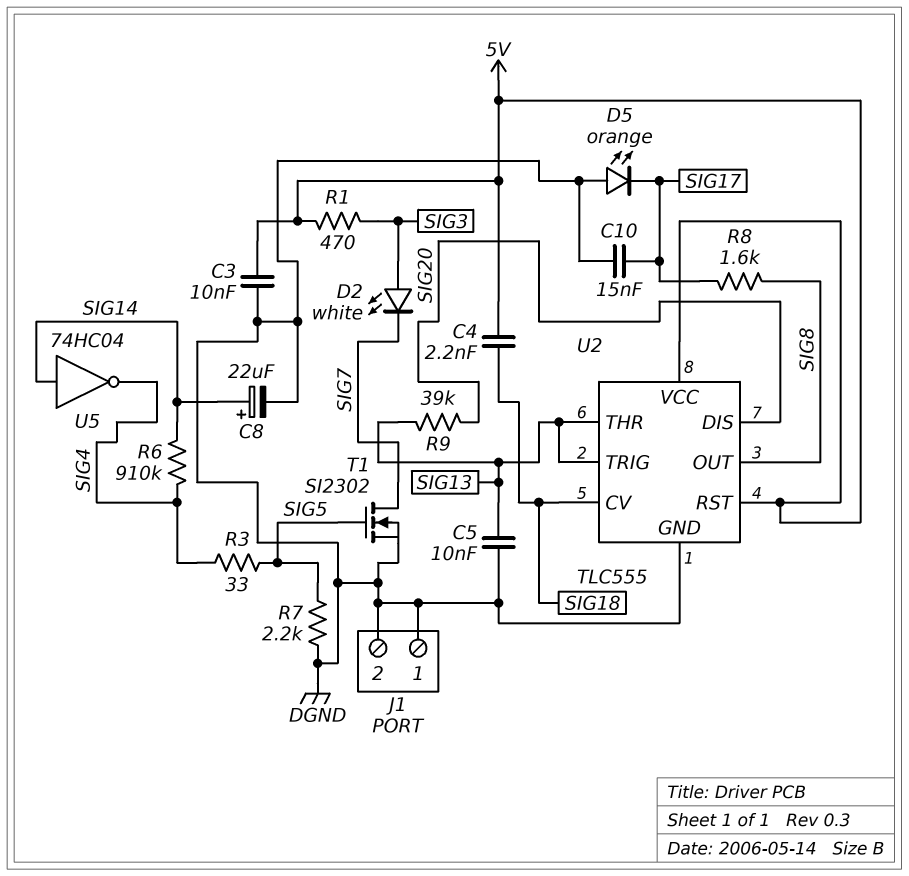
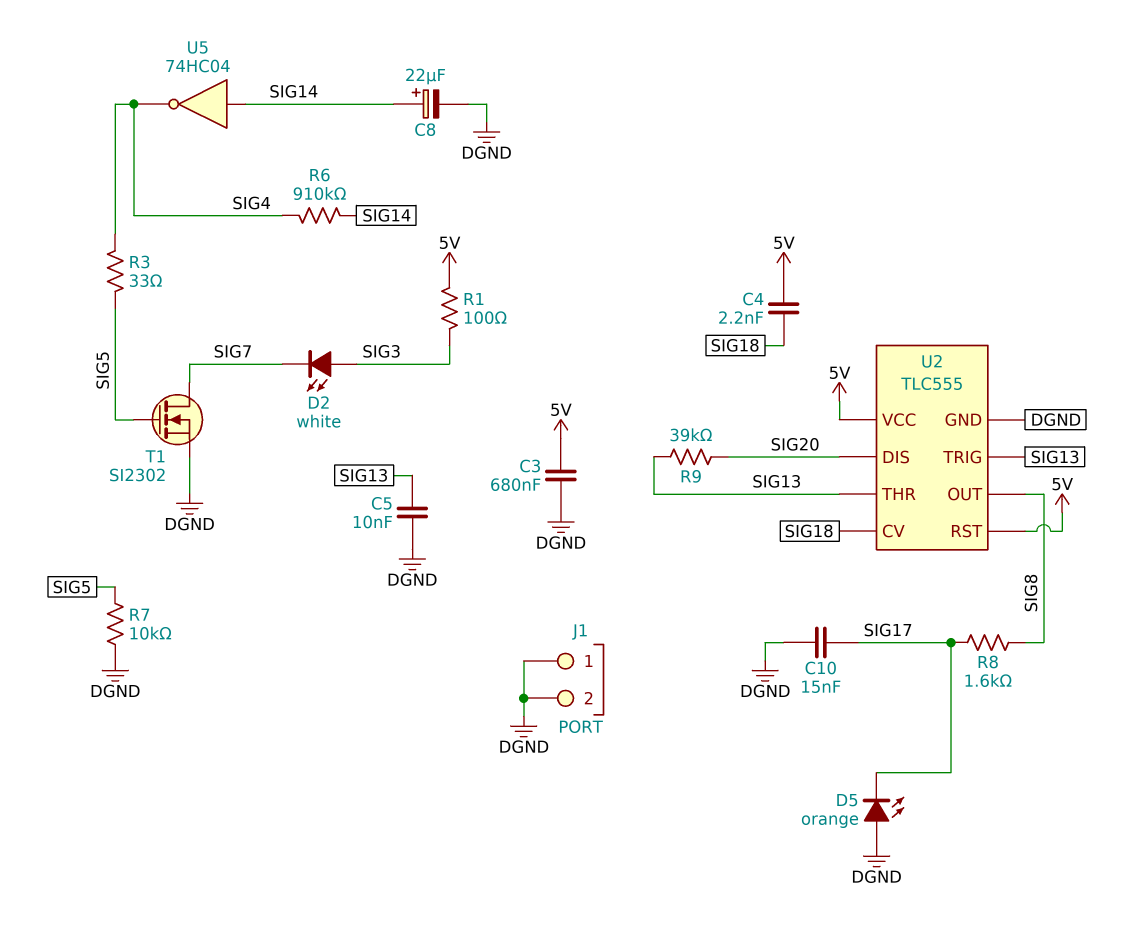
C3: 10nF (5V, DGND) -> 680nF (5V, DGND)
R1: 470 (5V, SIG3) -> 100 (5V, SIG3)
R7: 2.2k (DGND, SIG5) -> 10k (DGND, SIG5)

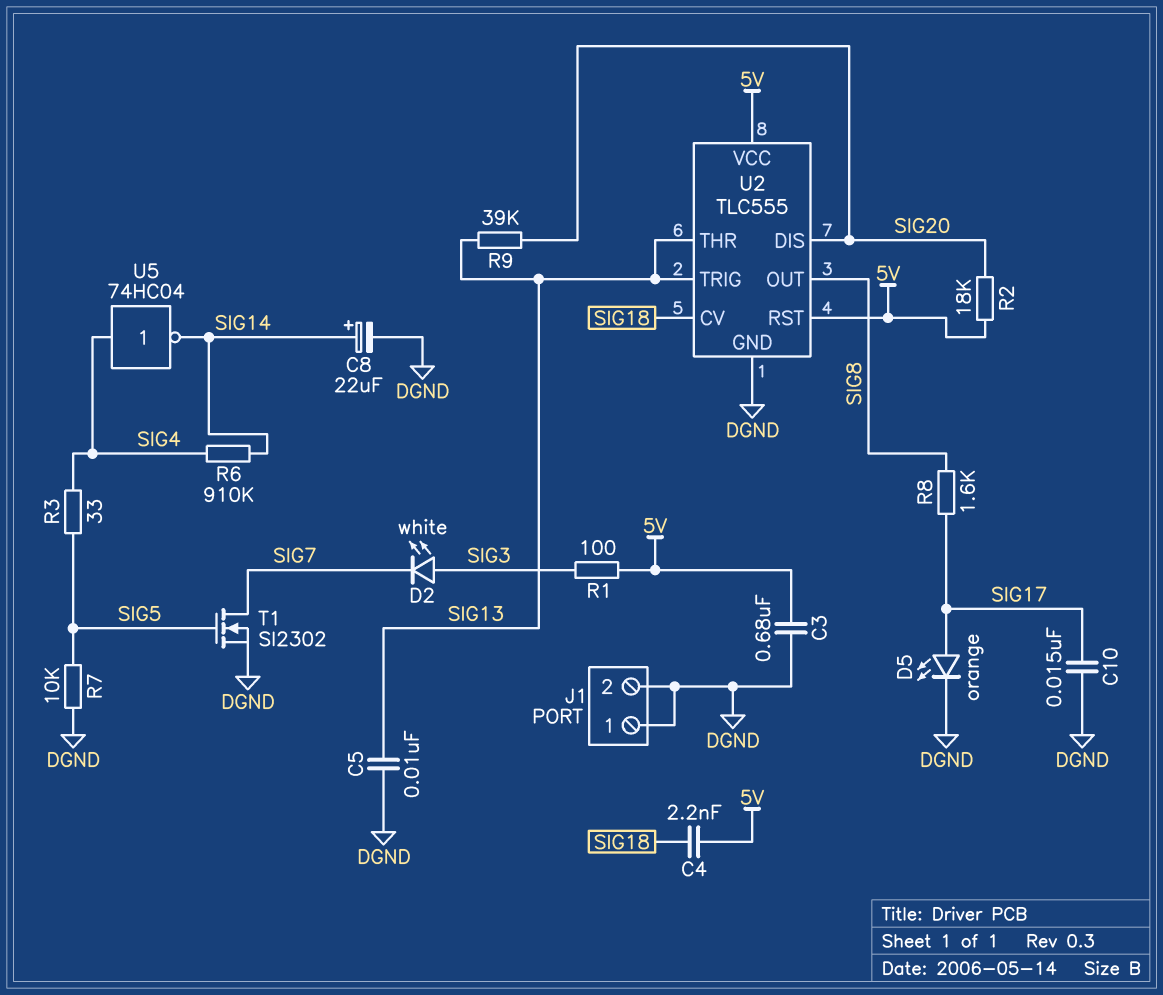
D5: LED orange (A DGND, K SIG17) -> LED orange (A SIG17, K DGND)
R2: none -> 18k (5V, SIG20)
U5: NOT 74HC04 (in SIG14, out SIG4) -> NOT 74HC04 (in SIG4, out SIG14)

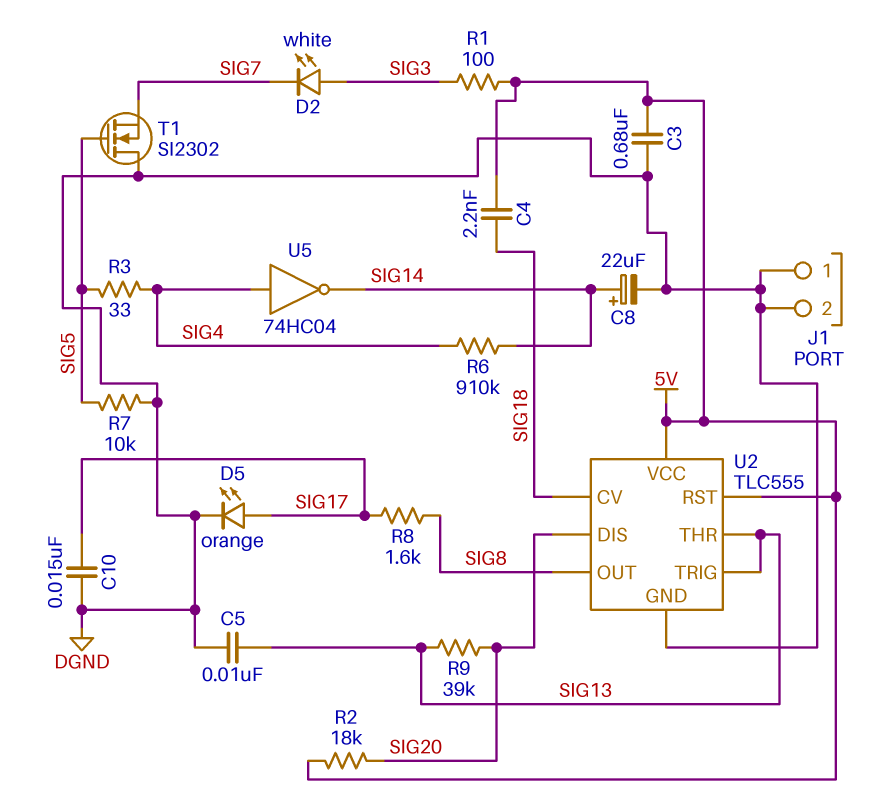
T1: NMOS SI2302 (G SIG5, D SIG7, S DGND) -> NMOS SI2302 (G SIG5, D DGND, S SIG7)

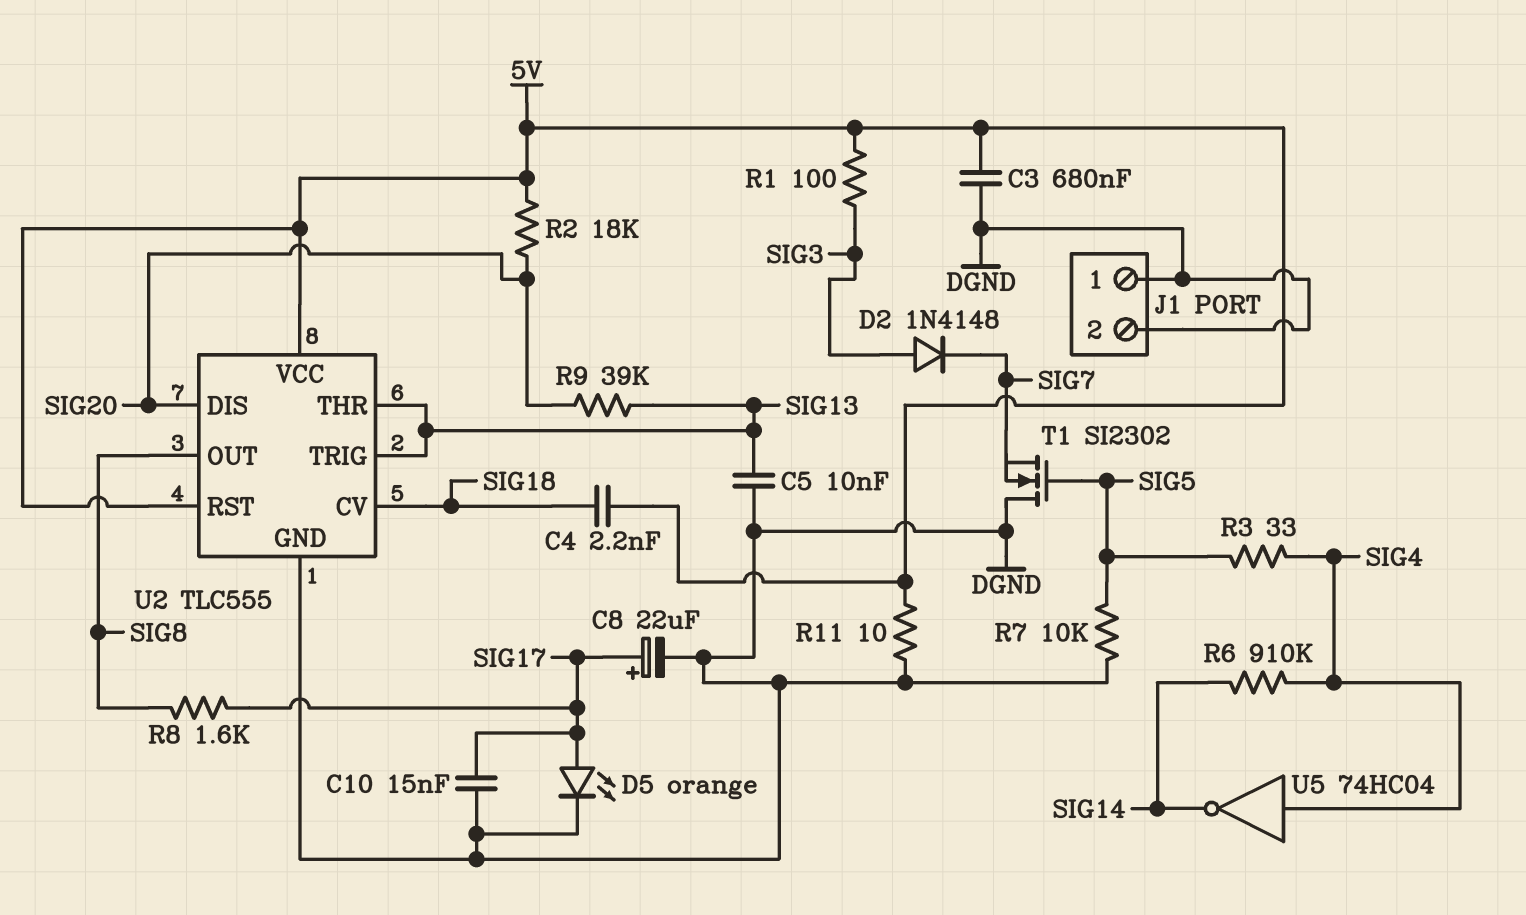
C8: 22uF (plus SIG14, minus DGND) -> 22uF (plus SIG17, minus DGND)
D2: LED white (A SIG3, K SIG7) -> diode 1N4148 (A SIG3, K SIG7)
R11: none -> 10 (5V, DGND)

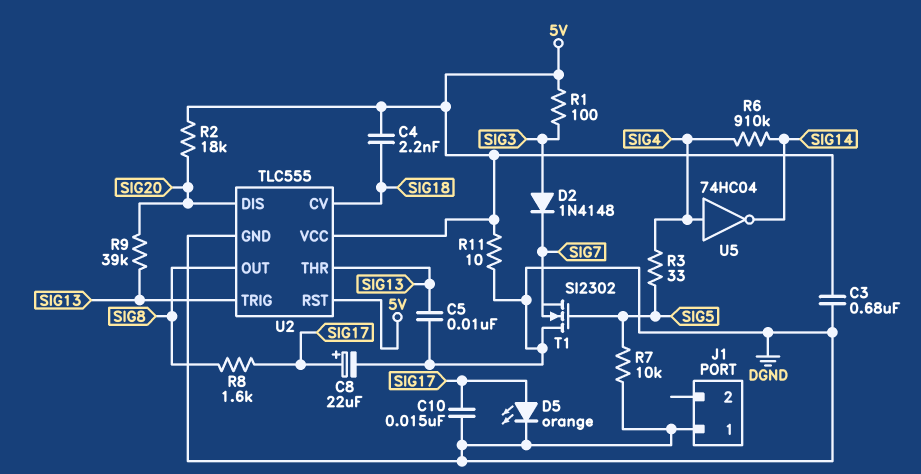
J1 pin 2: DGND -> none

